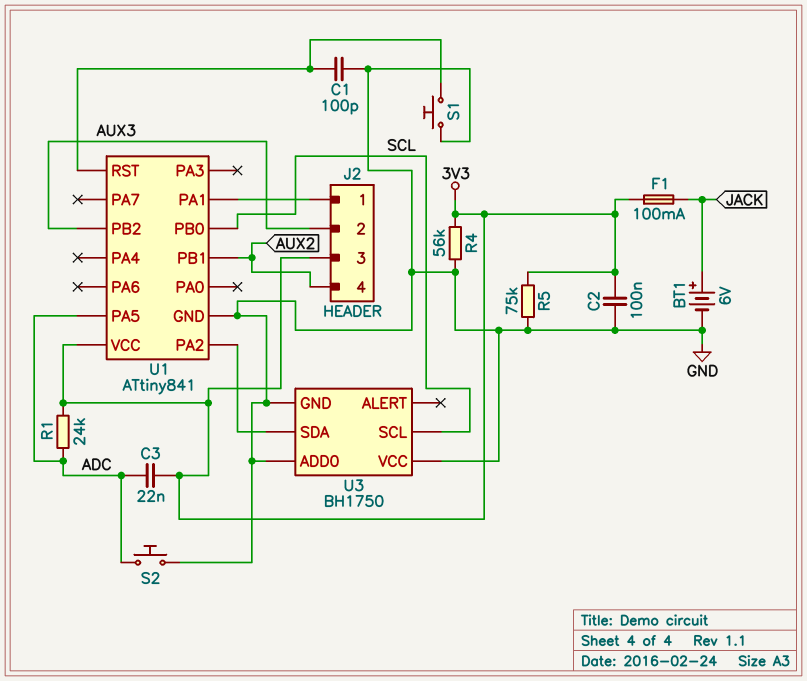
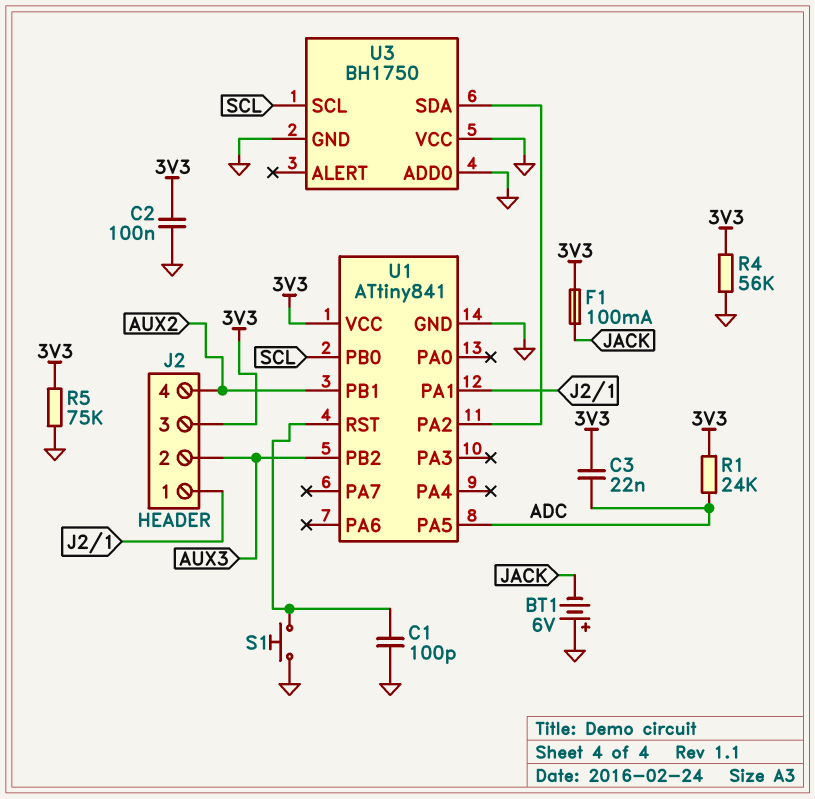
BT1: 6V (plus JACK, minus GND) -> 6V (plus GND, minus JACK)
S2: button (ADC, GND) -> none

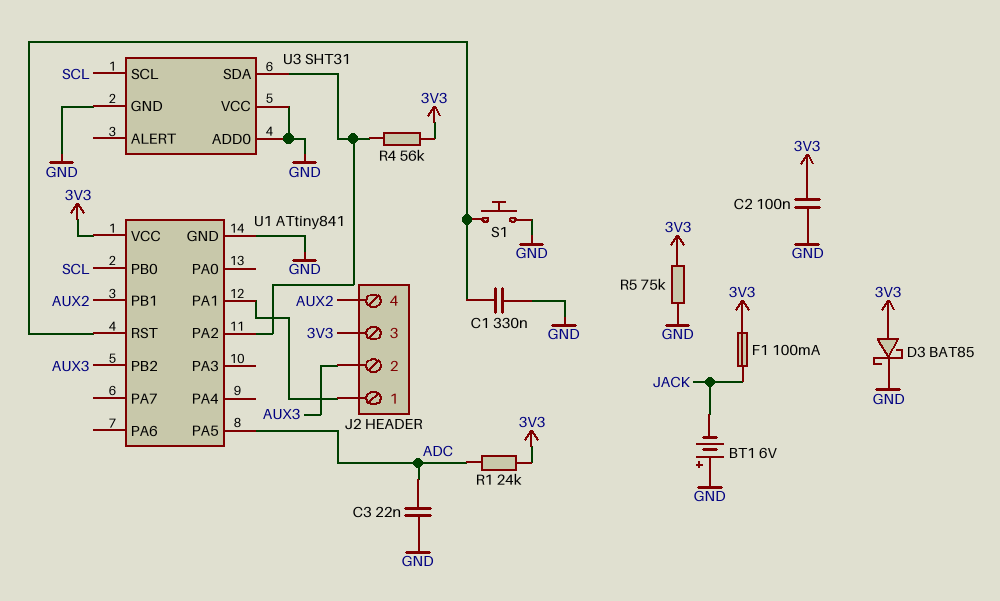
C1: 100pF (GND, U1/RST) -> 330nF (GND, U1/RST)
C3: 22nF (3V3, ADC) -> 22nF (ADC, GND)
D3: none -> schottky BAT85 (A 3V3, K GND)
R4: 56k (3V3, GND) -> 56k (3V3, U1/PA2)
U3: BH1750 -> SHT31

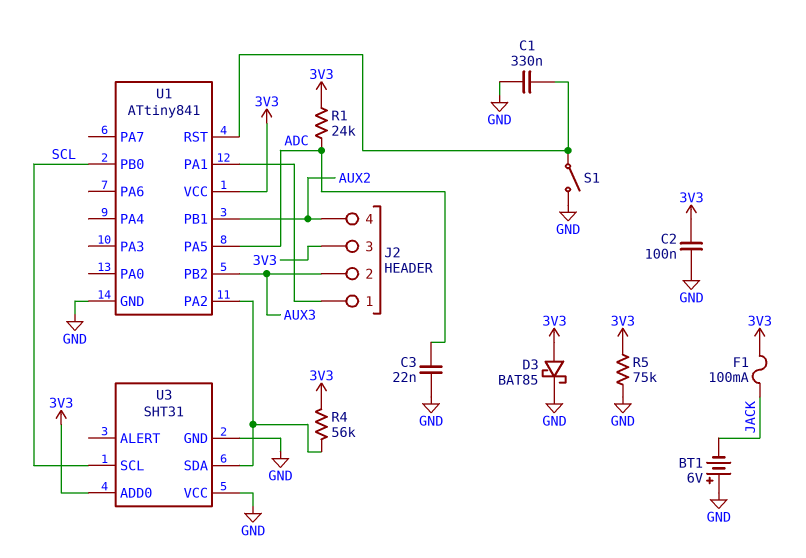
S1: button (GND, U1/RST) -> switch (GND, U1/RST)
U3 pin ADD0: GND -> 3V3

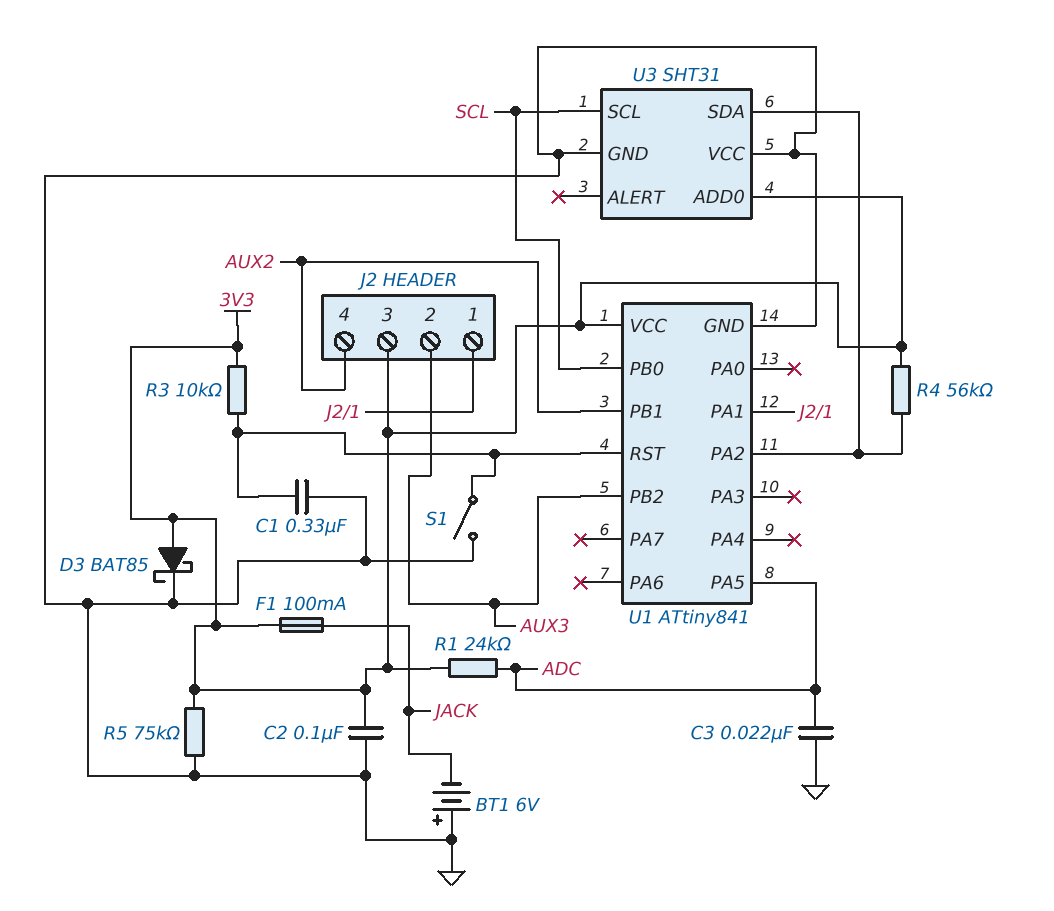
R3: none -> 10k (3V3, U1/RST)

